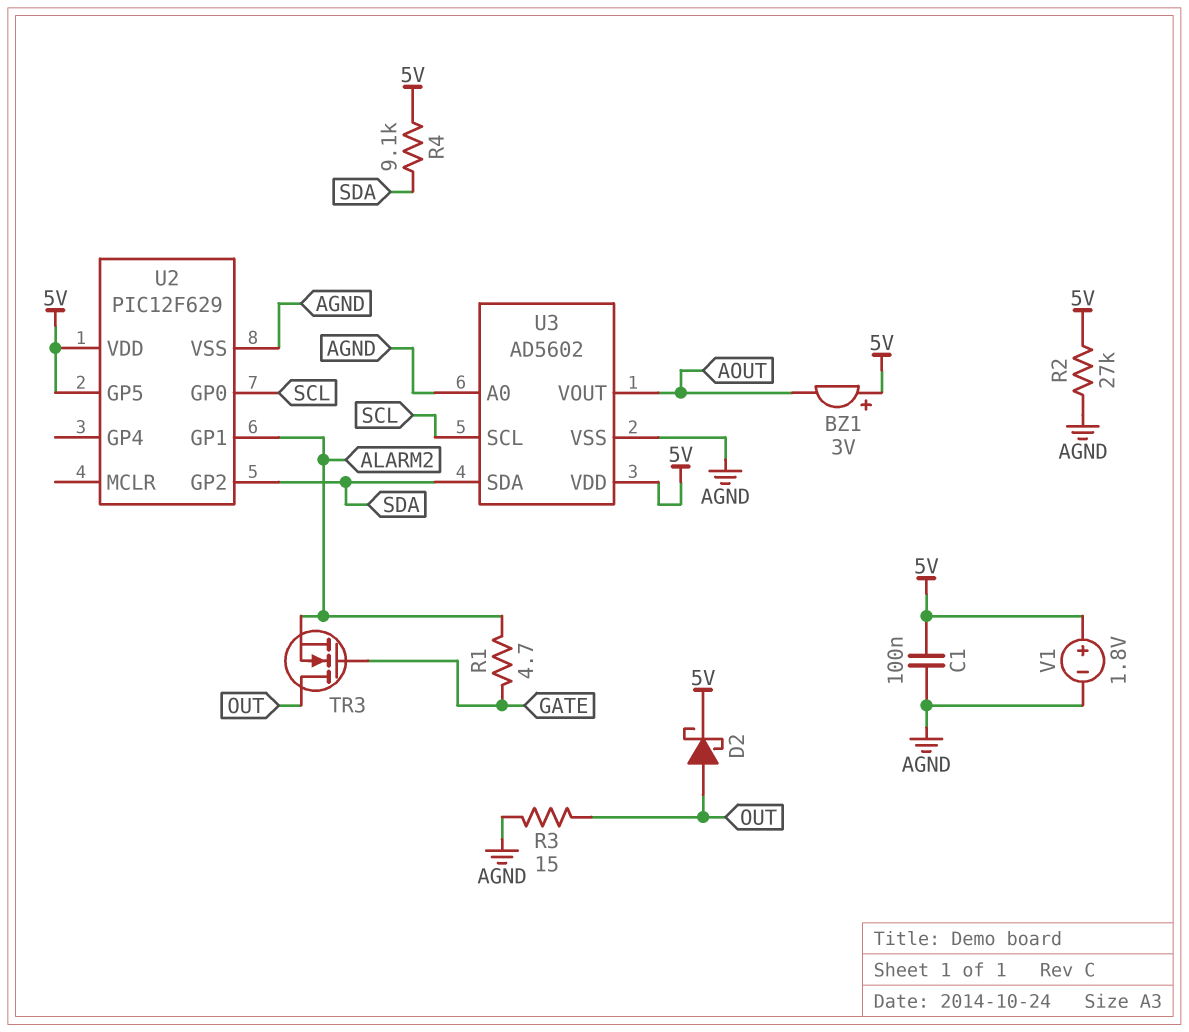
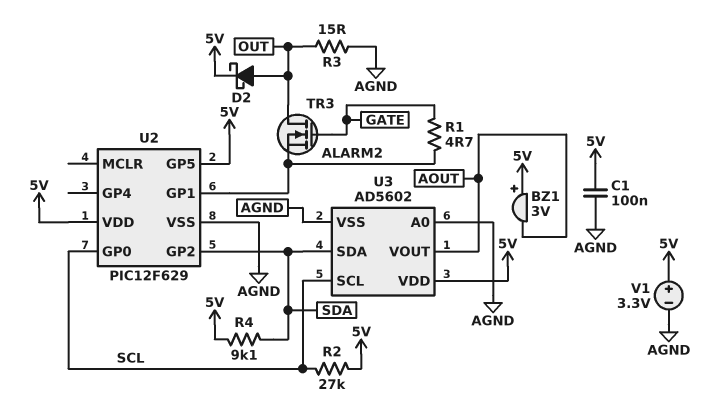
R2: 27k (5V, AGND) -> 27k (5V, SCL)
V1: 1.8V (plus 5V, minus AGND) -> 3.3V (plus 5V, minus AGND)

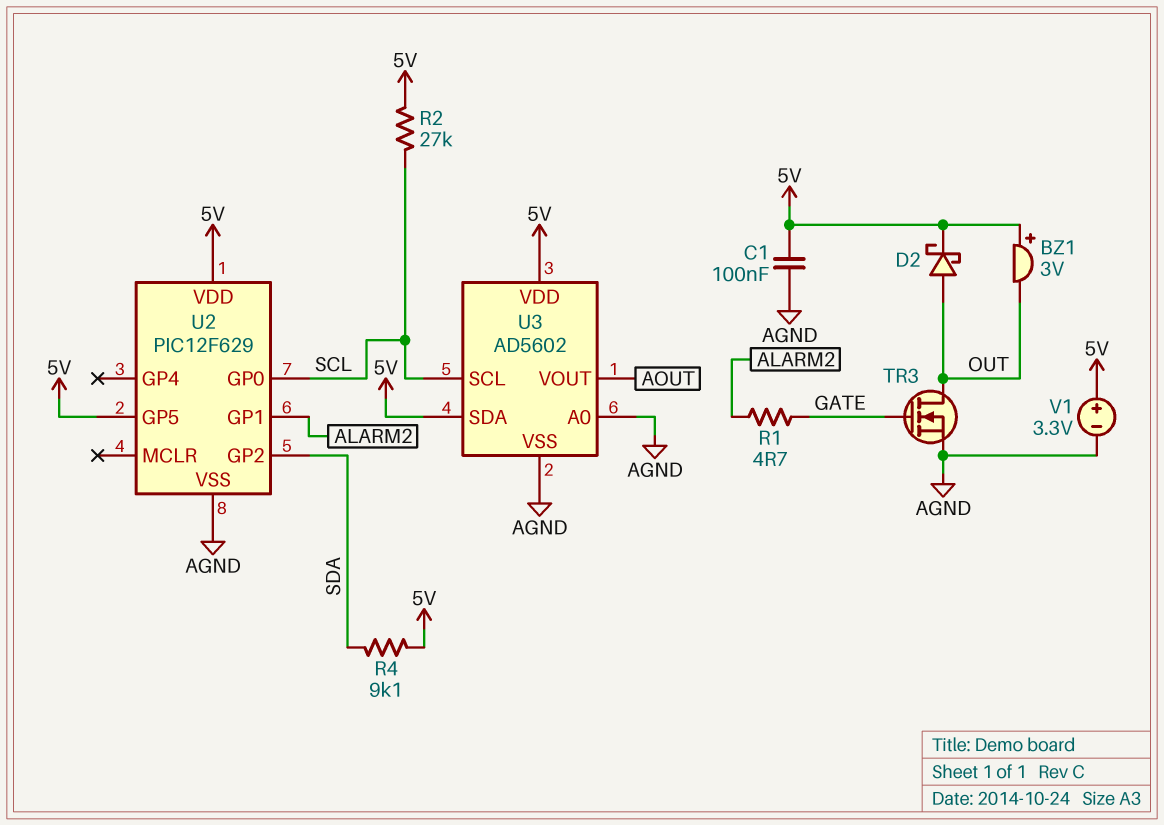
BZ1: buzzer 3V (plus 5V, minus AOUT) -> buzzer 3V (plus 5V, minus OUT)
R3: 15 (AGND, OUT) -> none
TR3: NMOS (G GATE, D OUT, S ALARM2) -> NMOS (G GATE, D OUT, S AGND)
U3 pin SDA: SDA -> 5V

